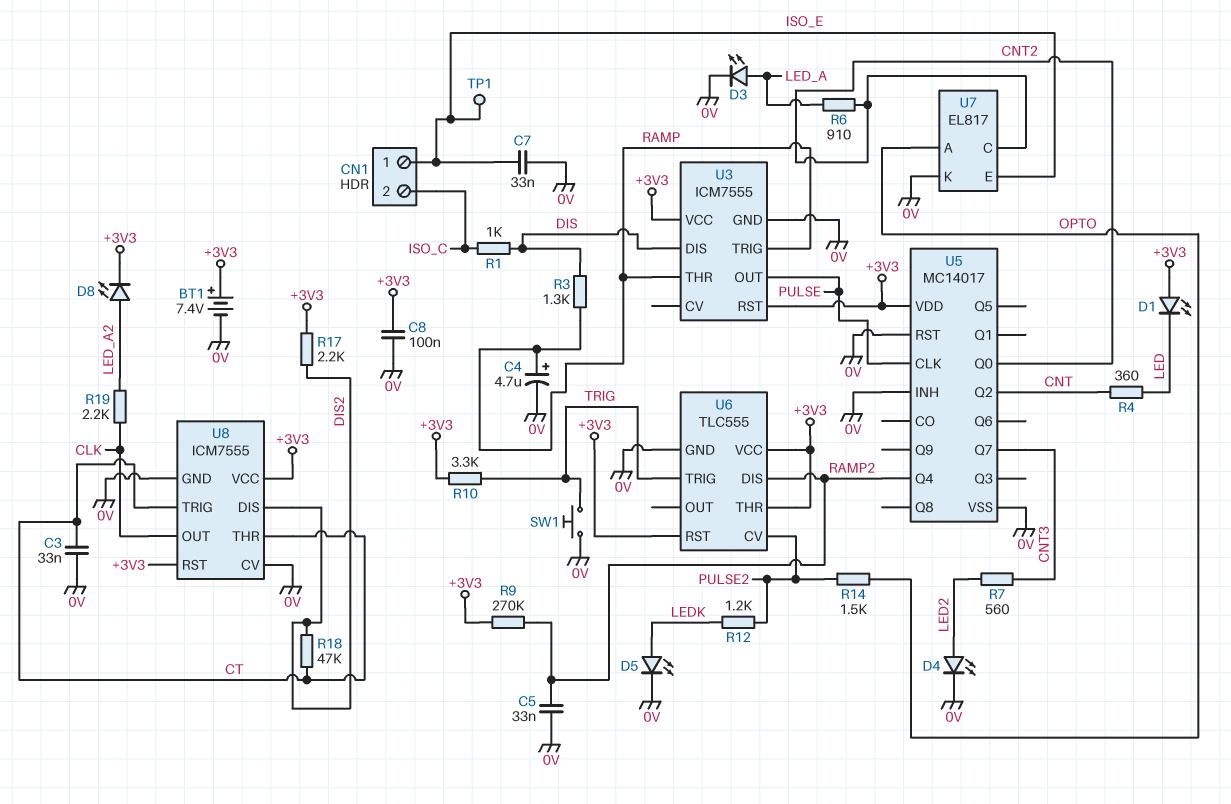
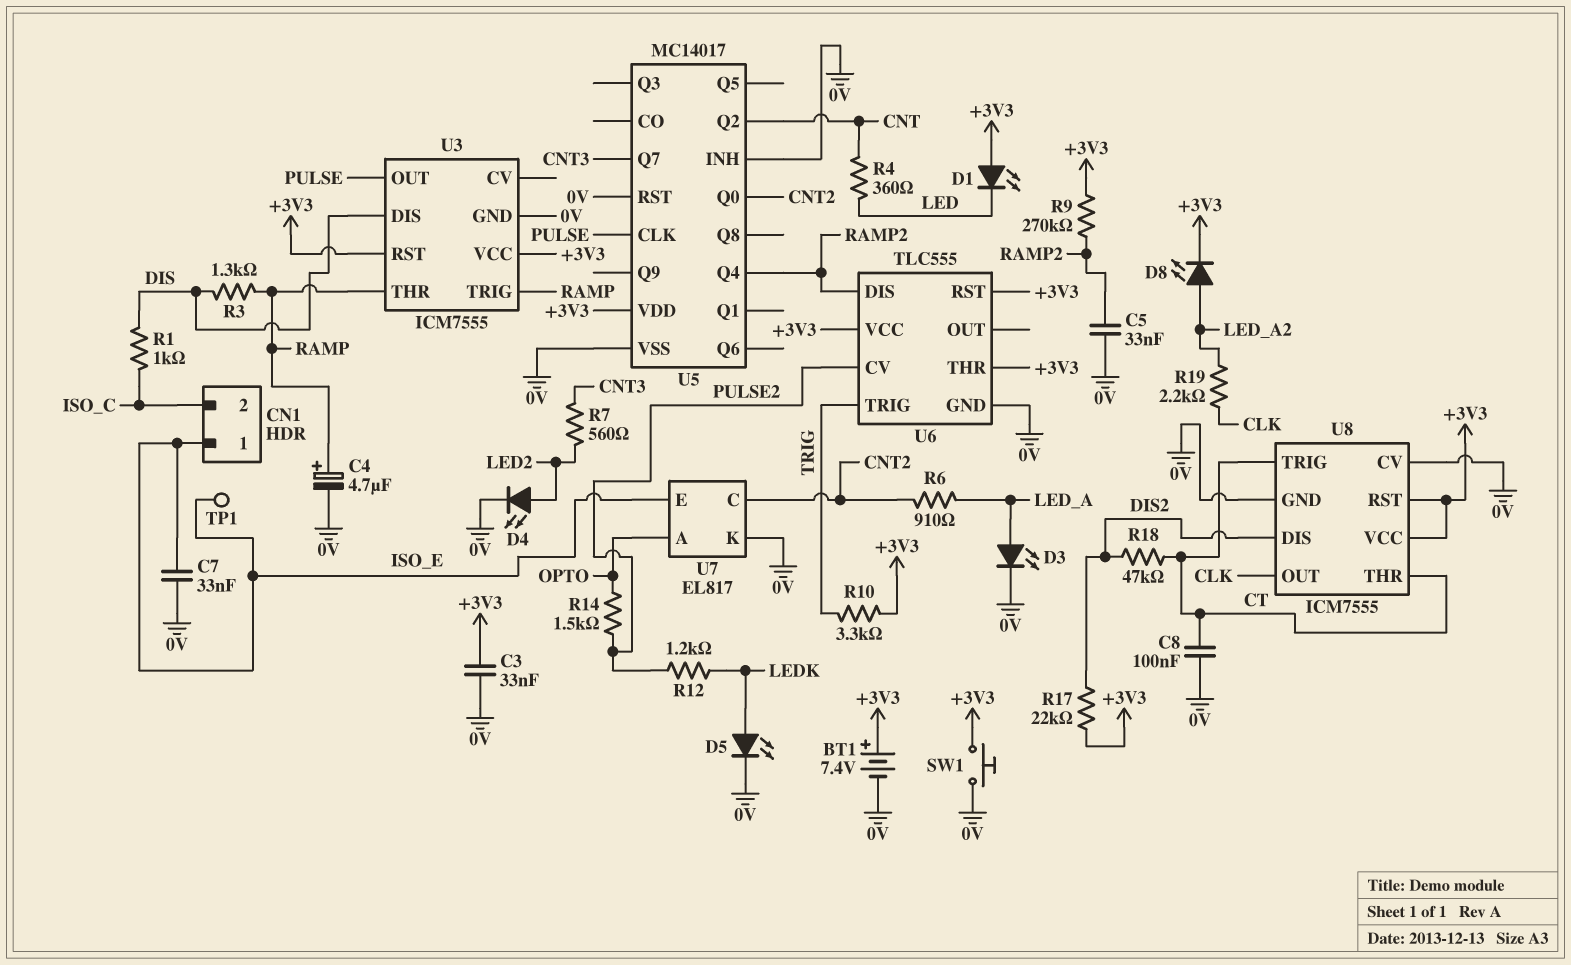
C3: 33nF (0V, CT) -> 33nF (+3V3, 0V)
C8: 100nF (+3V3, 0V) -> 100nF (0V, CT)
R17: 2.2k (+3V3, DIS2) -> 22k (+3V3, DIS2)
SW1: button (0V, TRIG) -> button (+3V3, 0V)

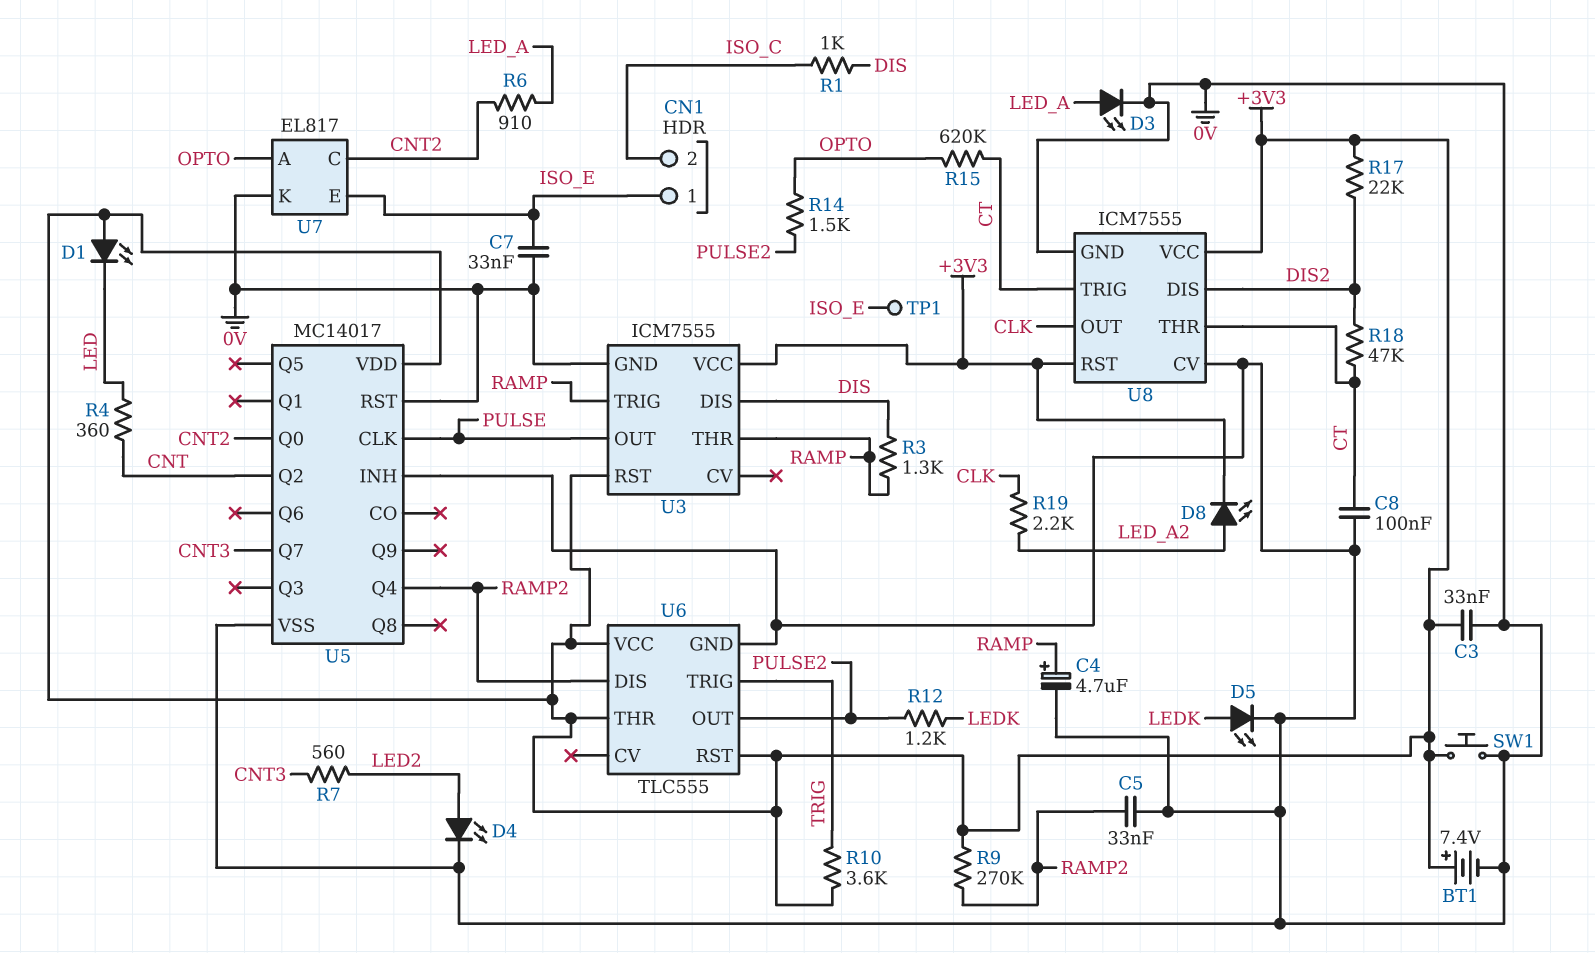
R10: 3.3k (+3V3, TRIG) -> 3.6k (+3V3, TRIG)
R15: none -> 620k (CT, OPTO)
U6 pin CV: PULSE2 -> none
U6 pin OUT: none -> PULSE2

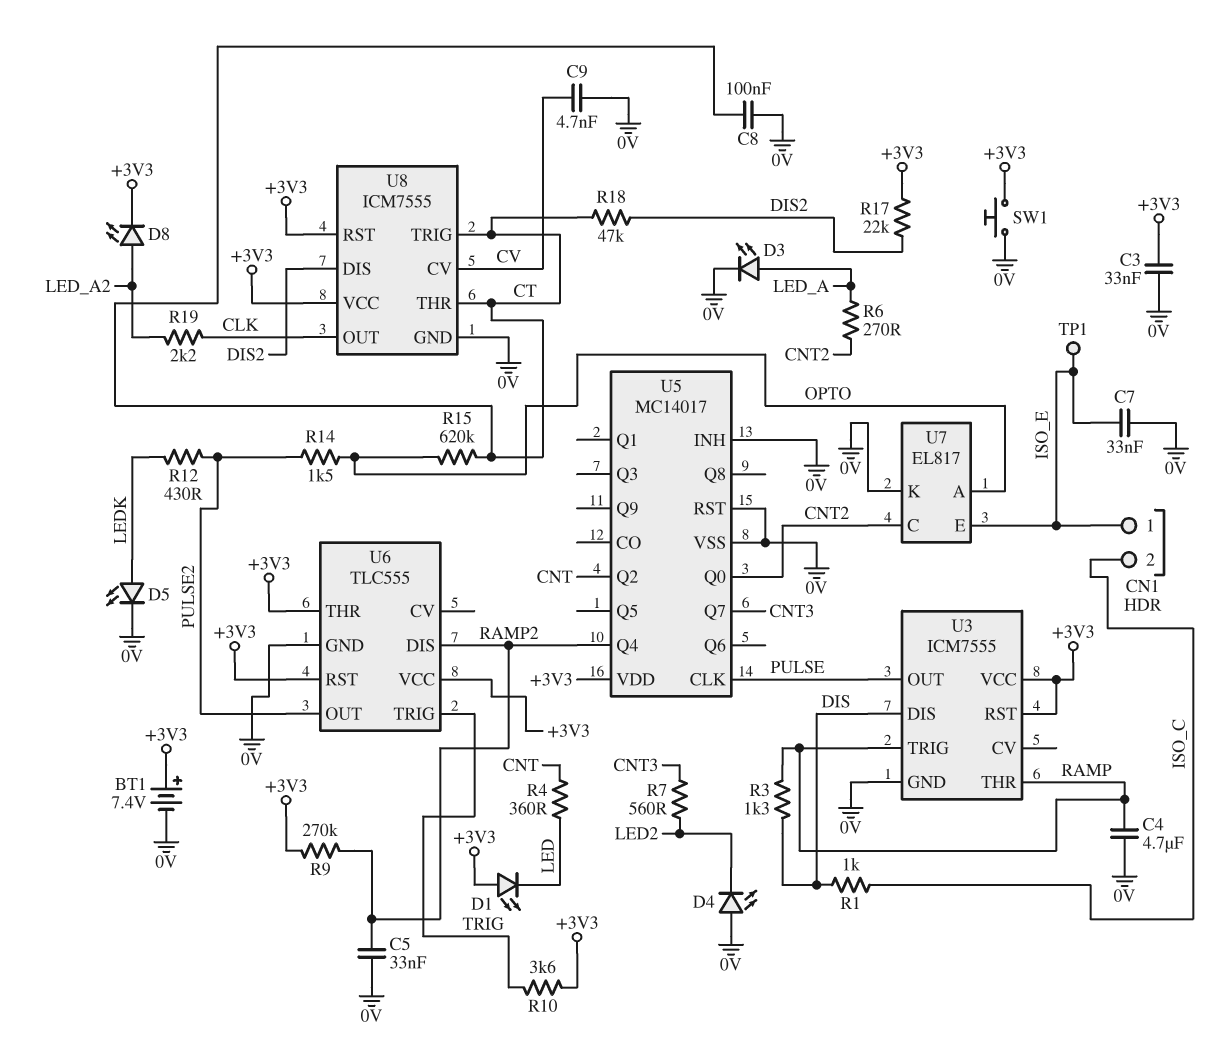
C4: 4.7uF (plus RAMP, minus 0V) -> 4.7uF (0V, RAMP)
C9: none -> 4.7nF (0V, CV)
D4: LED (A LED2, K 0V) -> LED (A 0V, K LED2)
R6: 910 (CNT2, LED_A) -> 270 (CNT2, LED_A)
R12: 1.2k (LEDK, PULSE2) -> 430 (LEDK, PULSE2)
U8 pin CV: 0V -> CV

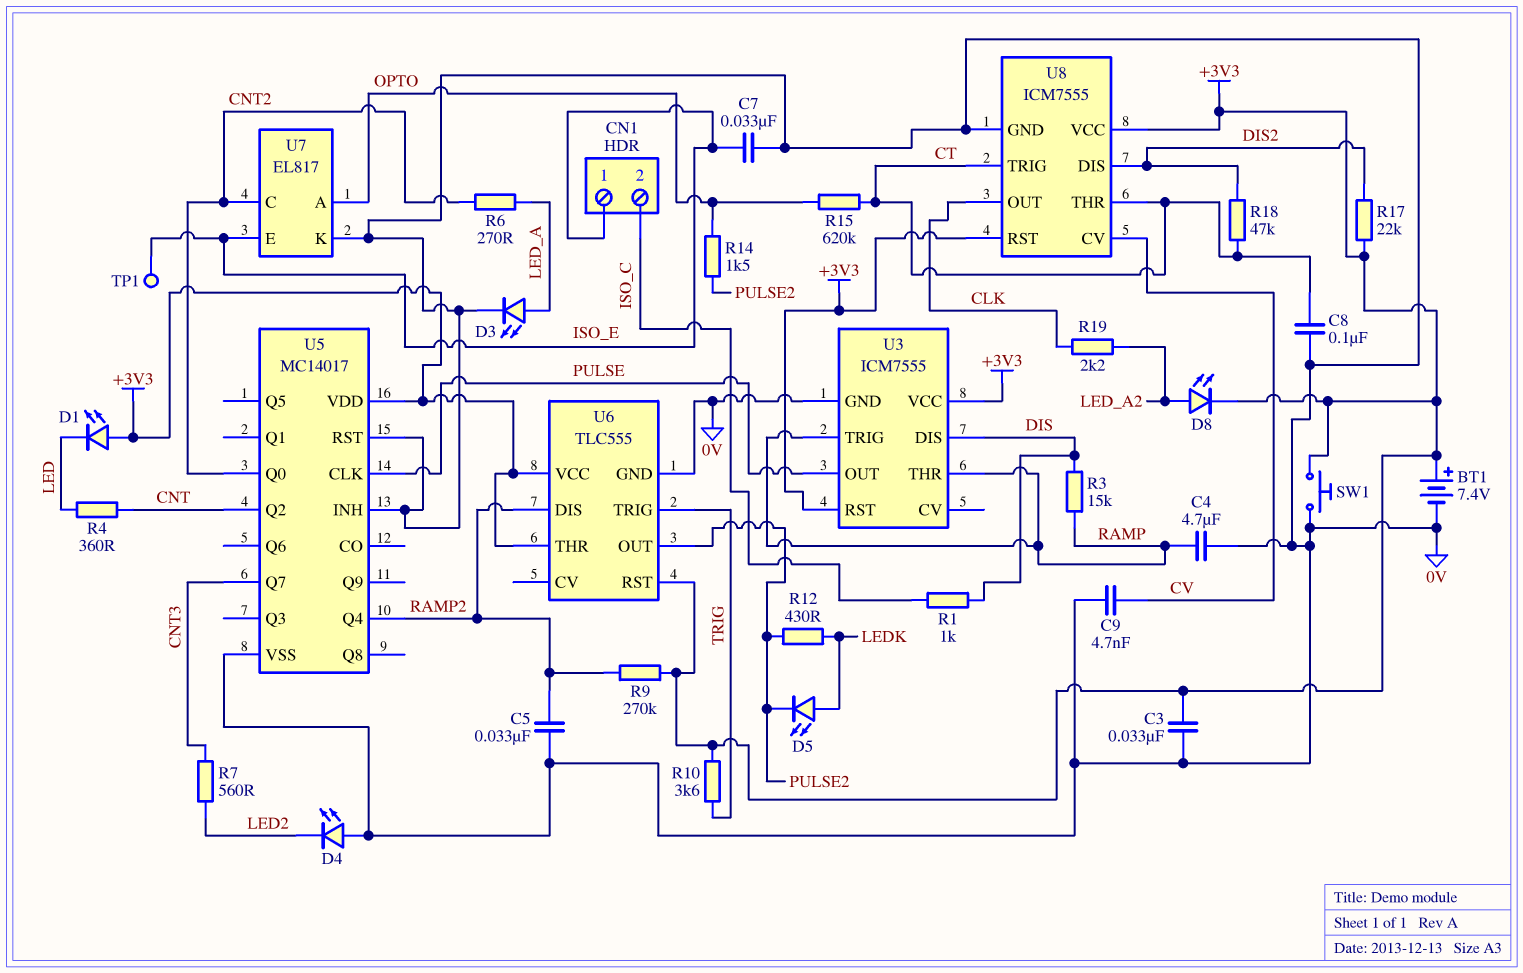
D5: LED (A LEDK, K 0V) -> LED (A LEDK, K PULSE2)
R3: 1.3k (DIS, RAMP) -> 15k (DIS, RAMP)

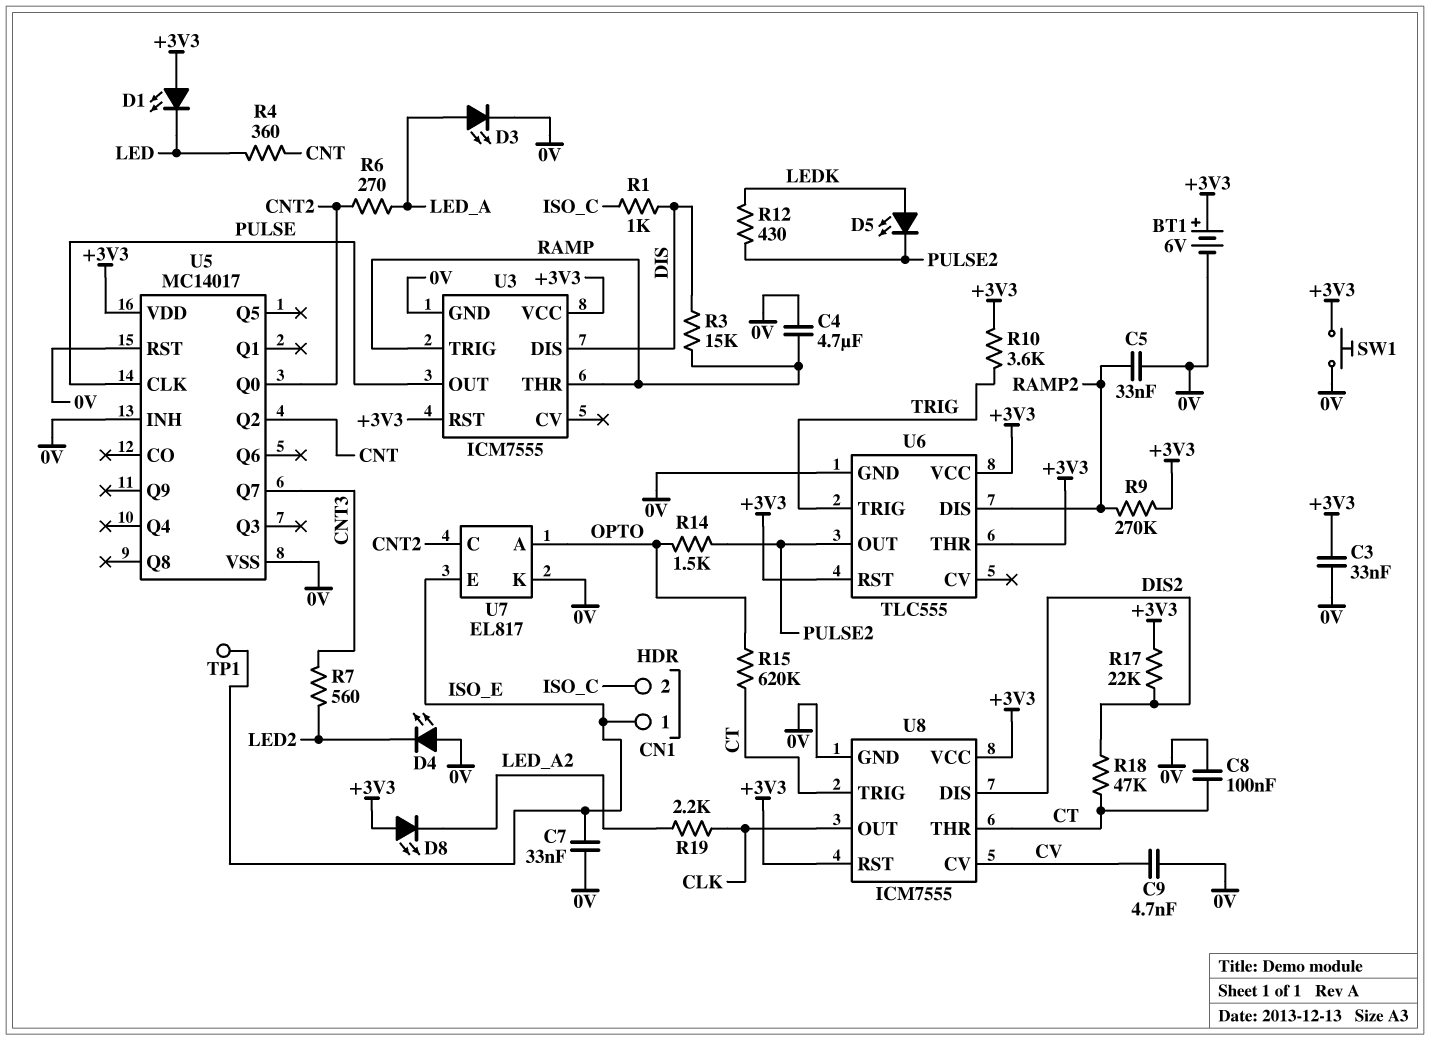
BT1: 7.4V (plus +3V3, minus 0V) -> 6V (plus +3V3, minus 0V)
D8: LED (A LED_A2, K +3V3) -> LED (A +3V3, K LED_A2)
U5 pin Q4: RAMP2 -> none

